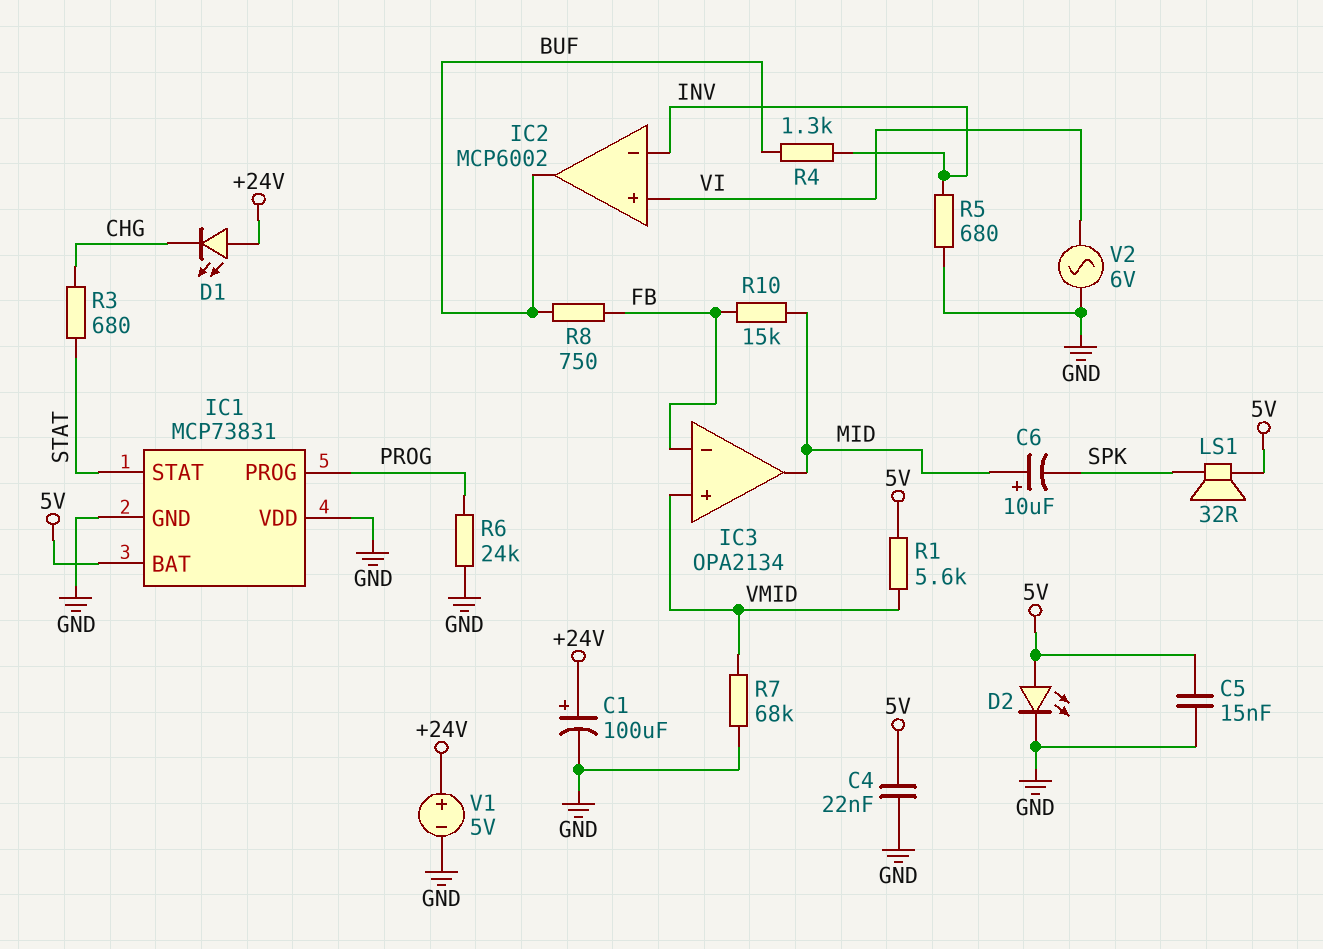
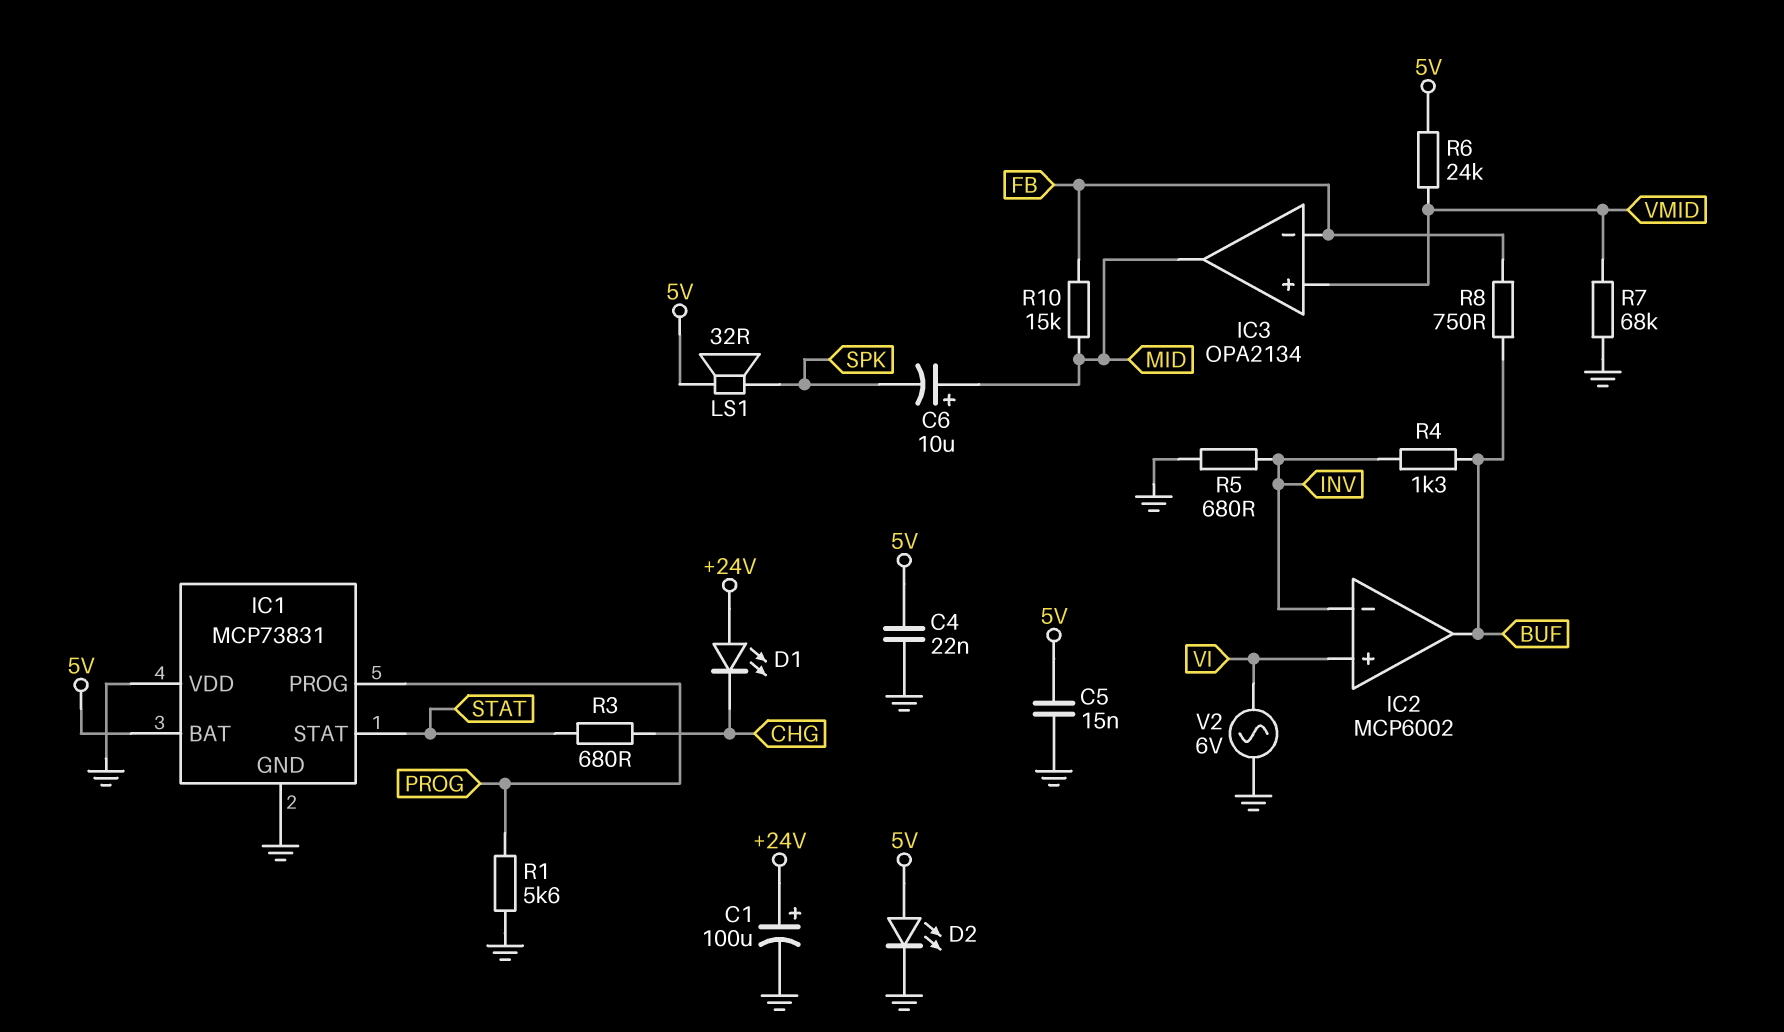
R1: 5.6k (5V, VMID) -> 5.6k (GND, PROG)
R6: 24k (GND, PROG) -> 24k (5V, VMID)
V1: 5V (plus +24V, minus GND) -> none

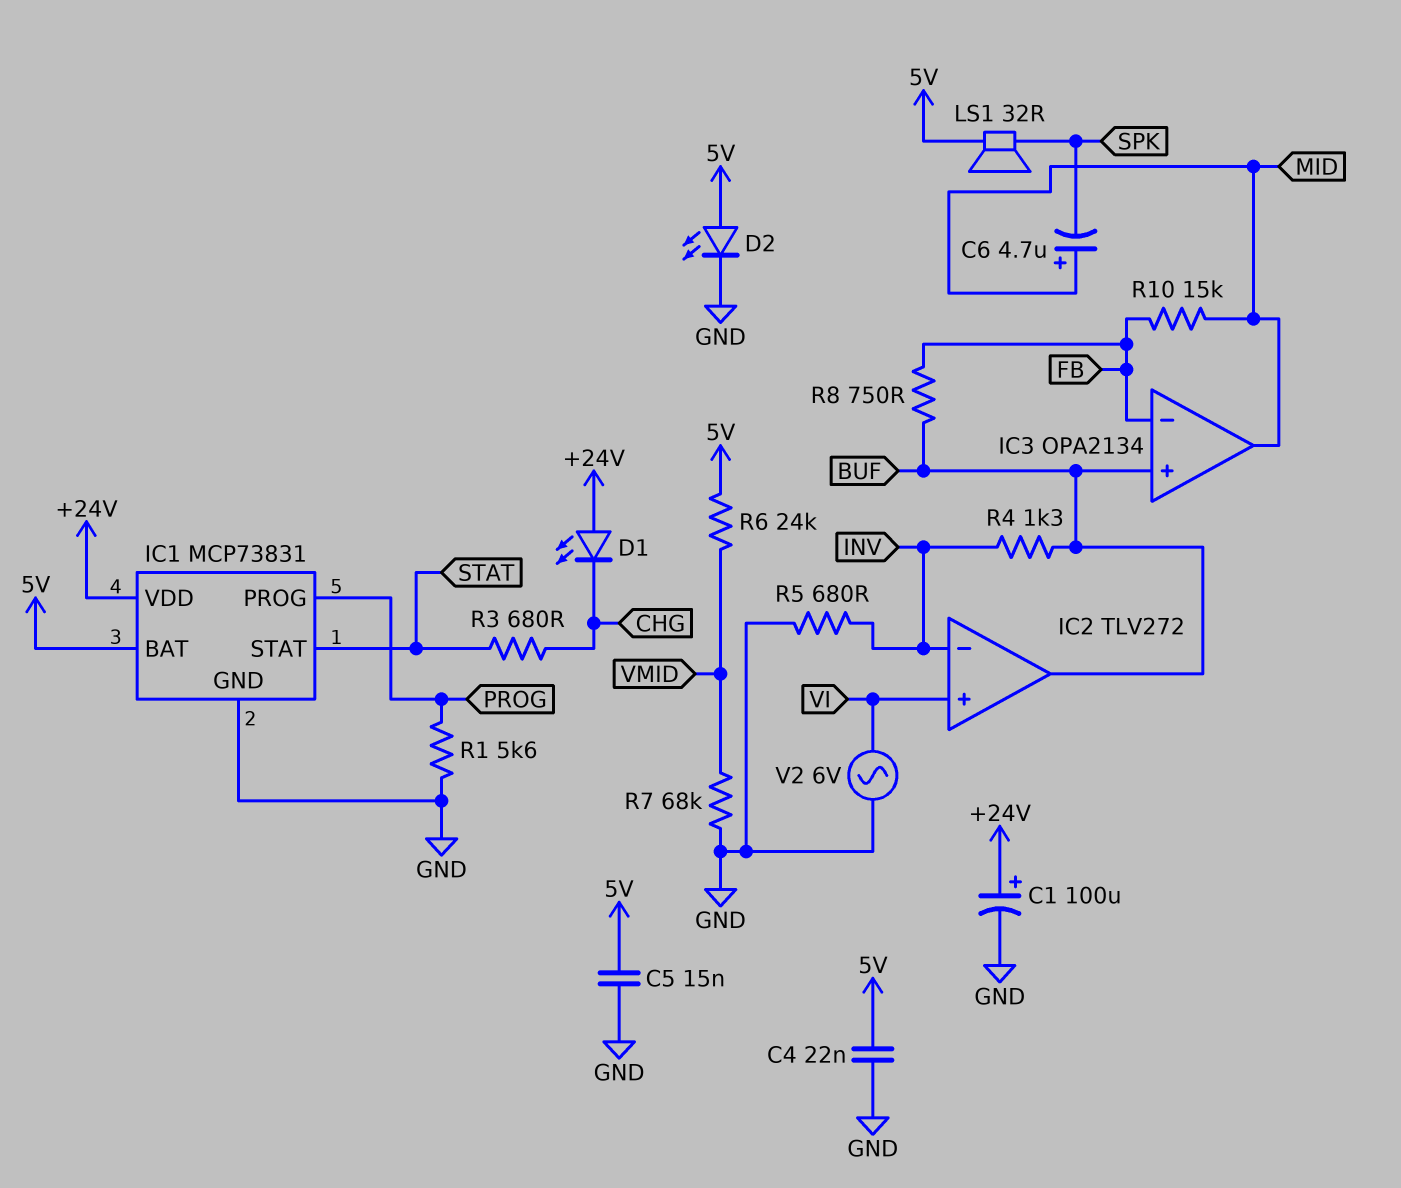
C6: 10uF (plus MID, minus SPK) -> 4.7uF (plus MID, minus SPK)
IC1 pin VDD: GND -> +24V
IC2: MCP6002 -> TLV272
IC3 pin in+: VMID -> BUF

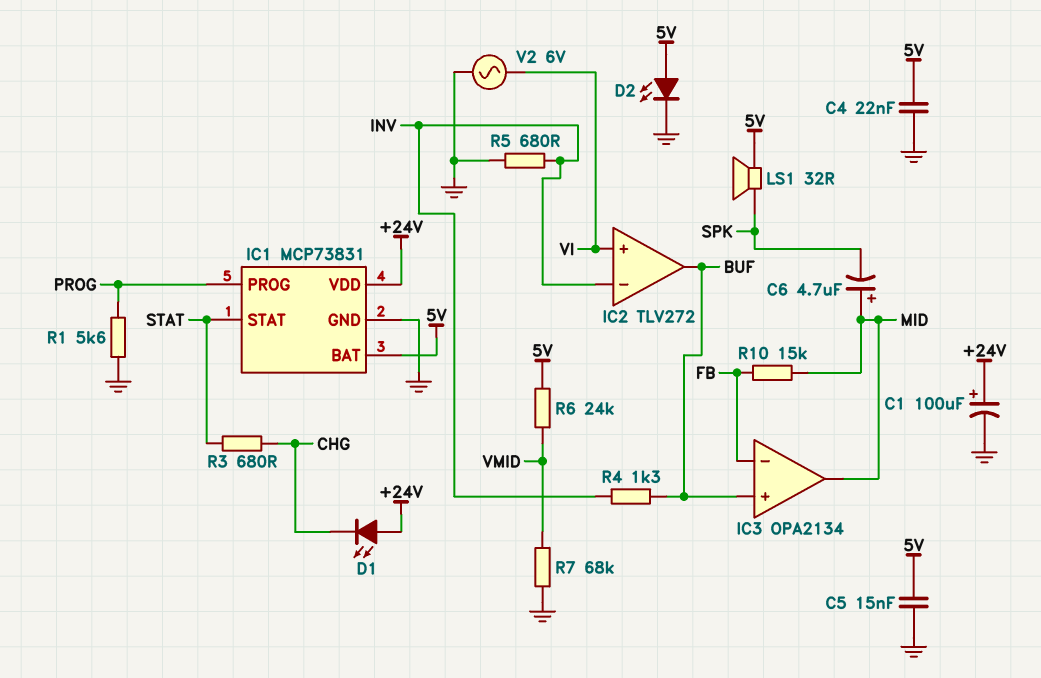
R8: 750 (BUF, FB) -> none

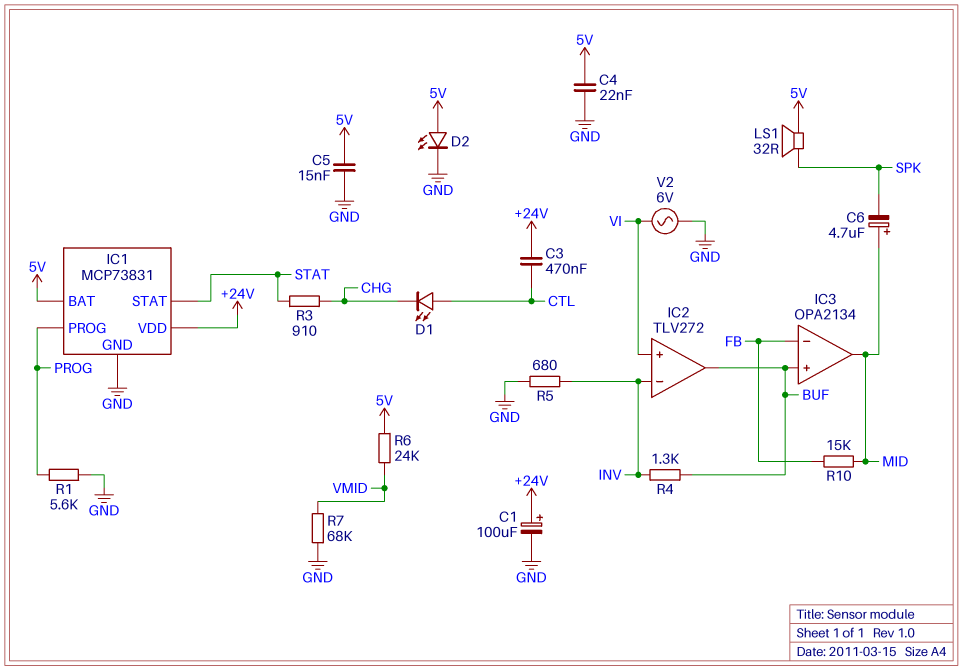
C3: none -> 470nF (+24V, CTL)
D1: LED (A +24V, K CHG) -> LED (A CTL, K CHG)
R3: 680 (CHG, STAT) -> 910 (CHG, STAT)

